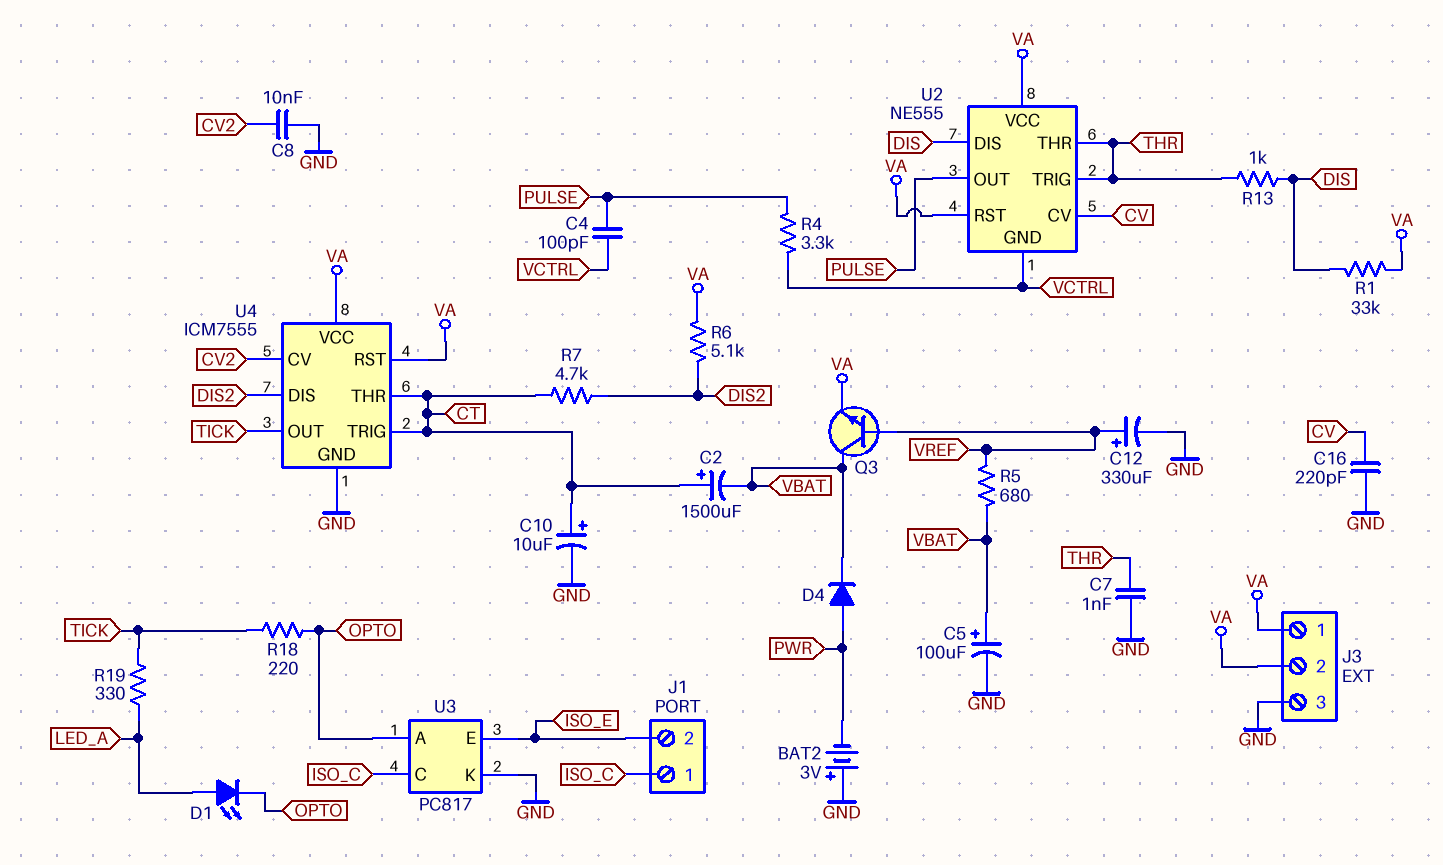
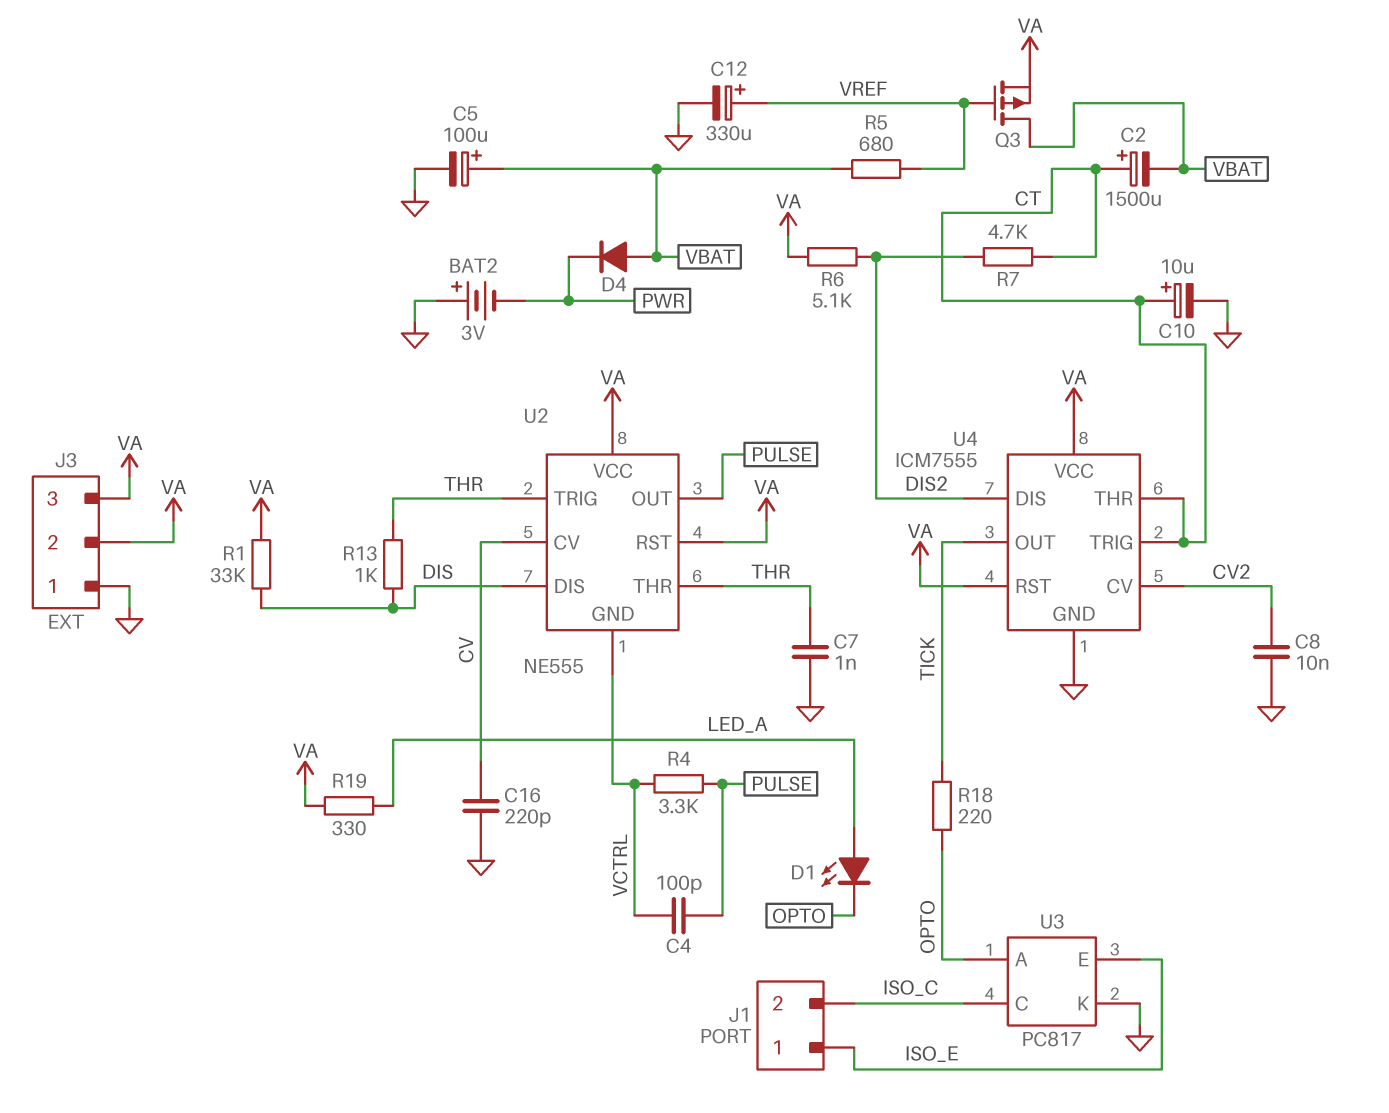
D4: diode (A PWR, K VBAT) -> diode (A VBAT, K PWR)
J1 pin 1: ISO_C -> ISO_E
J1 pin 2: ISO_E -> ISO_C
J3 pin 1: VA -> GND
J3 pin 3: GND -> VA
Q3: NPN (B VREF, C VBAT, E VA) -> PMOS (G VREF, D VBAT, S VA)
R19: 330 (LED_A, TICK) -> 330 (LED_A, VA)

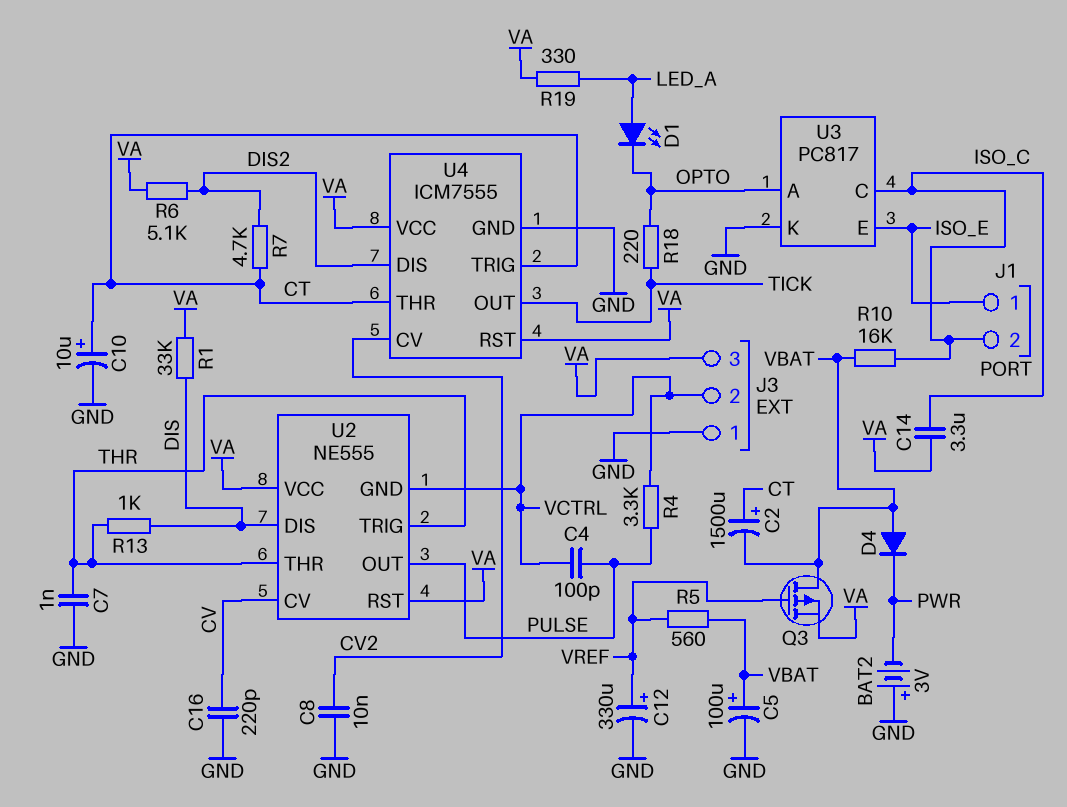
C14: none -> 3.3uF (ISO_C, VA)
J3 pin 2: VA -> VCTRL
R5: 680 (VBAT, VREF) -> 560 (VBAT, VREF)
R10: none -> 16k (ISO_C, VBAT)

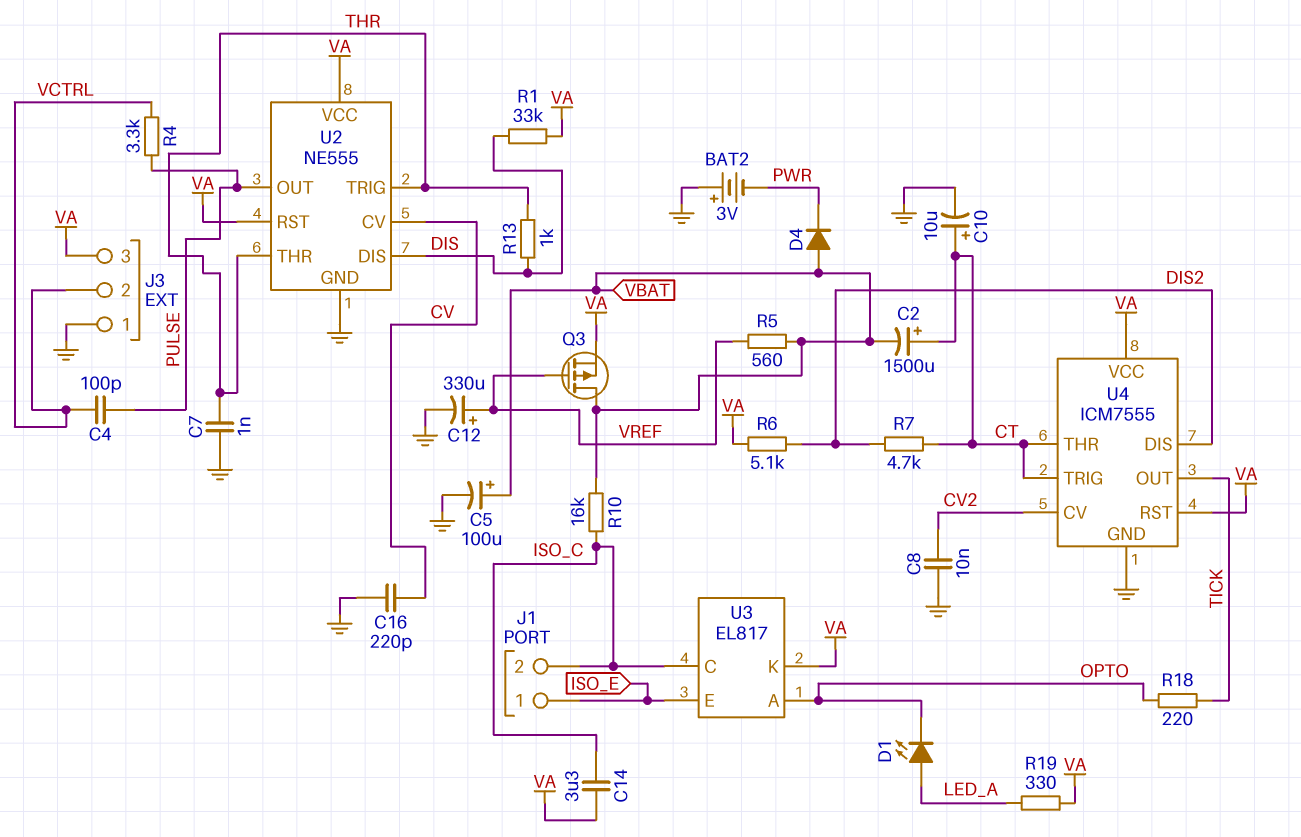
U2 pin GND: VCTRL -> GND
U3: PC817 -> EL817
U3 pin K: GND -> VA

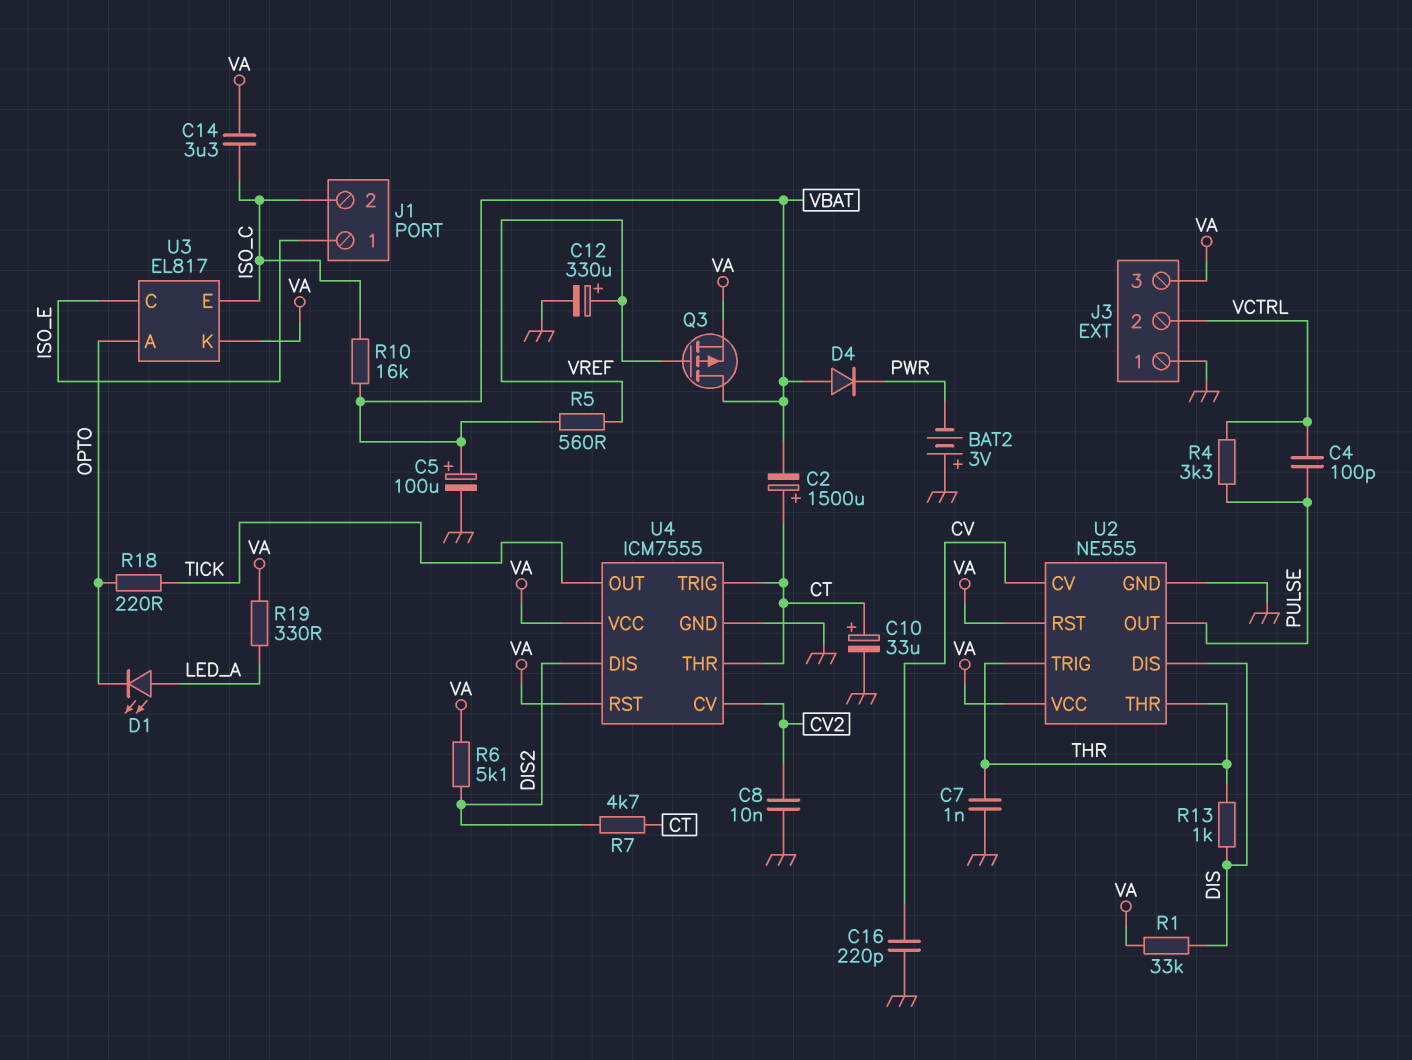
C10: 10uF (plus CT, minus GND) -> 33uF (plus CT, minus GND)
U3 pin C: ISO_C -> ISO_E
U3 pin E: ISO_E -> ISO_C

